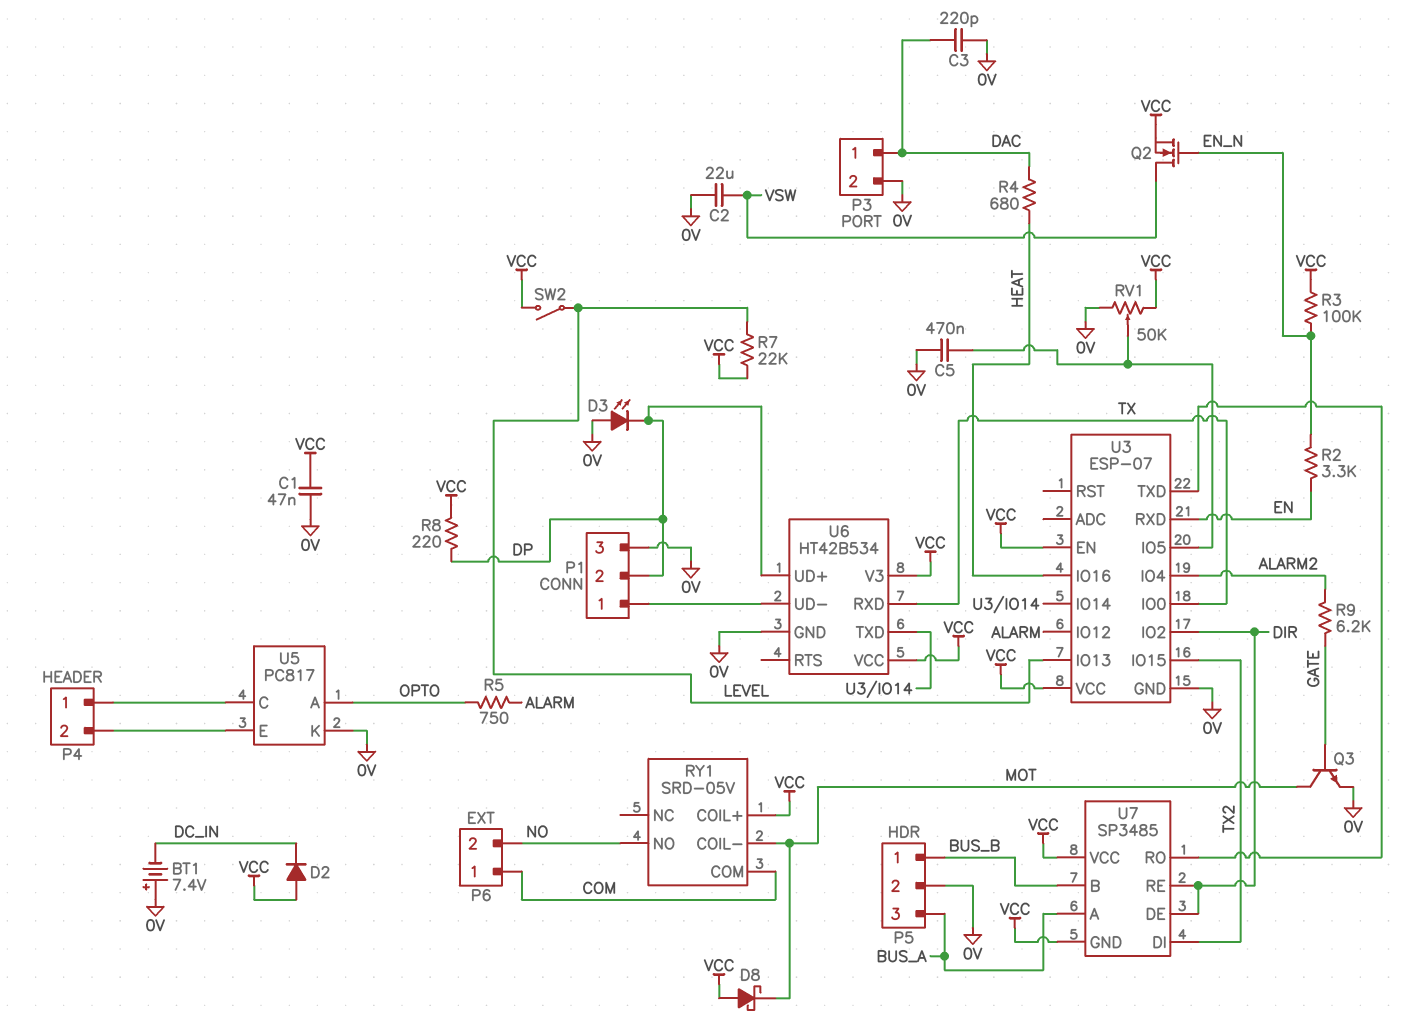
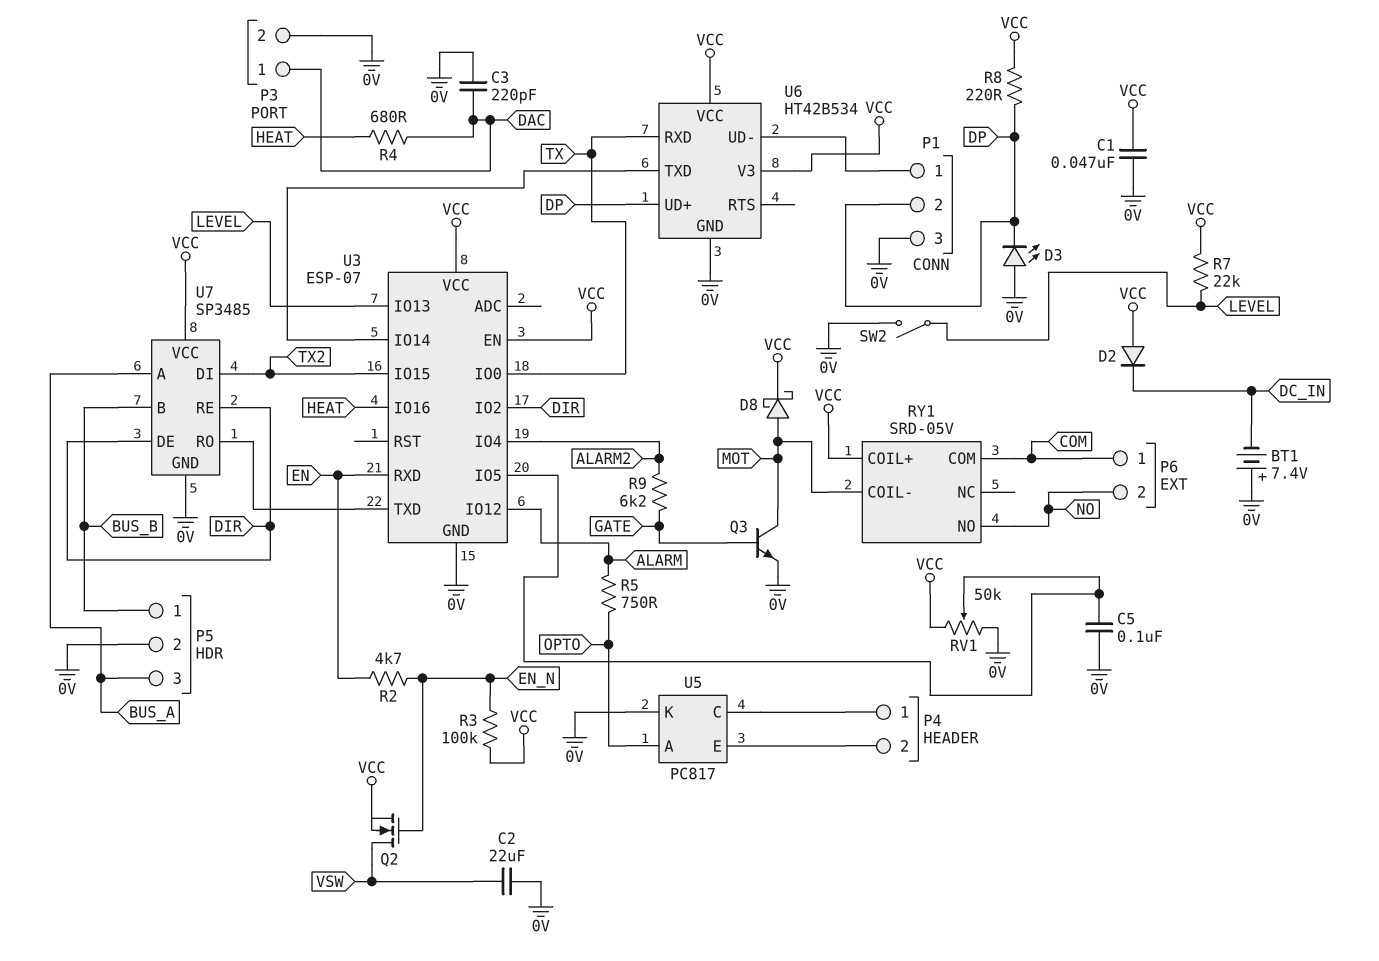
C5: 470nF (0V, U3/IO5) -> 100nF (0V, U3/IO5)
D8: schottky (A VCC, K MOT) -> schottky (A MOT, K VCC)
R2: 3.3k (EN, EN_N) -> 4.7k (EN, EN_N)
SW2: switch (LEVEL, VCC) -> switch (0V, LEVEL)
U7 pin GND: VCC -> 0V

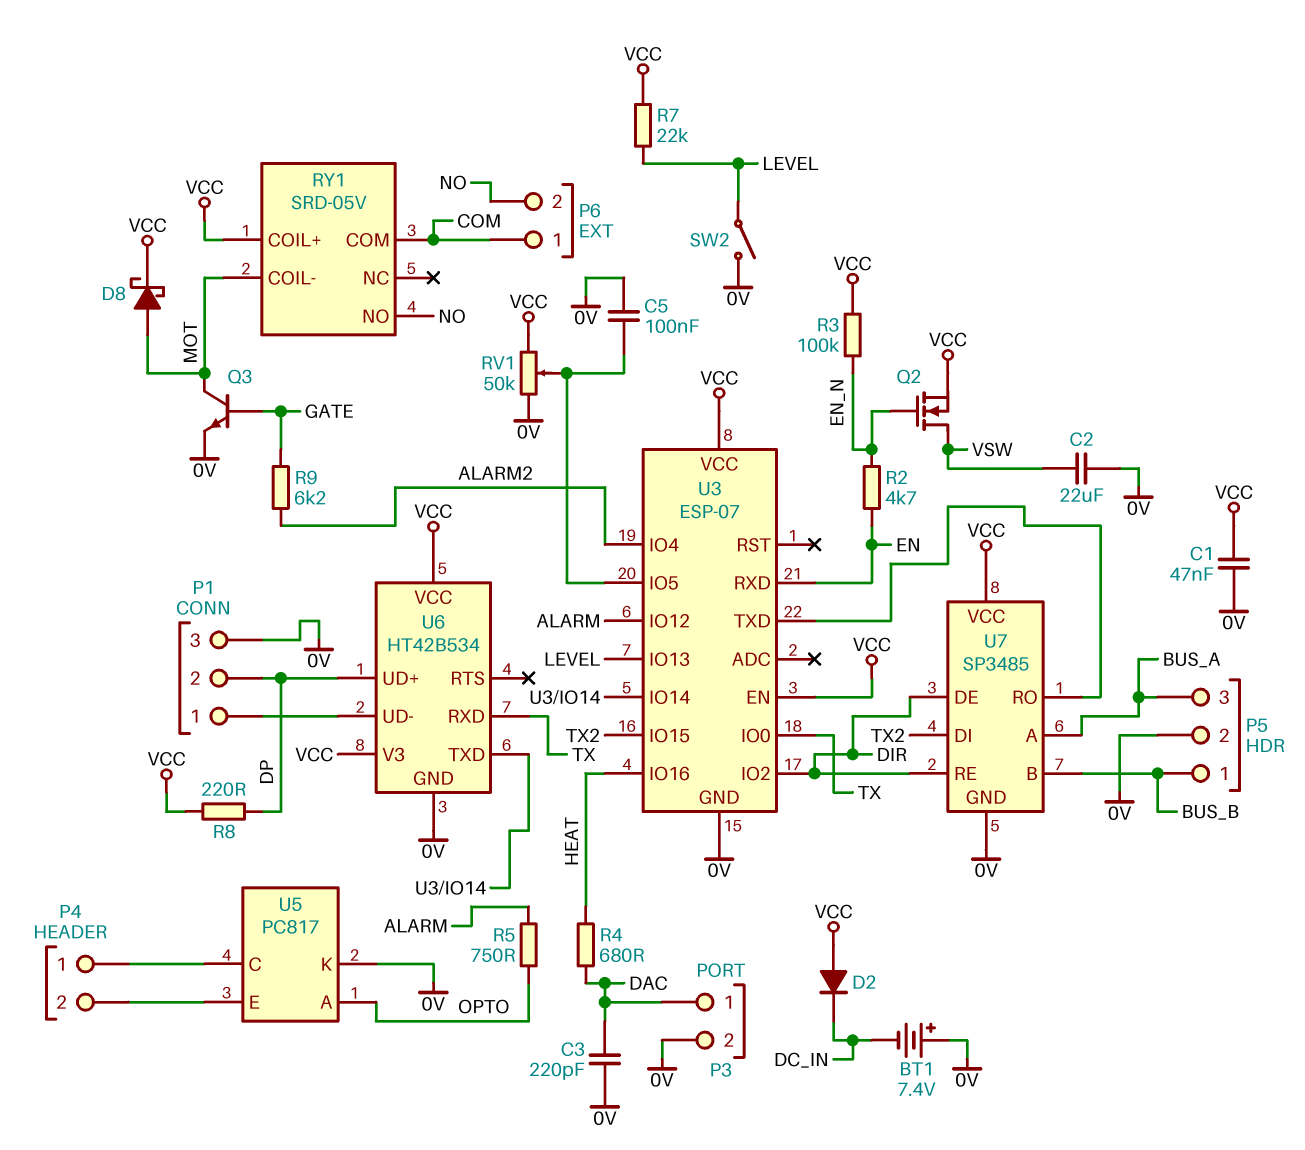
D3: LED (A 0V, K DP) -> none

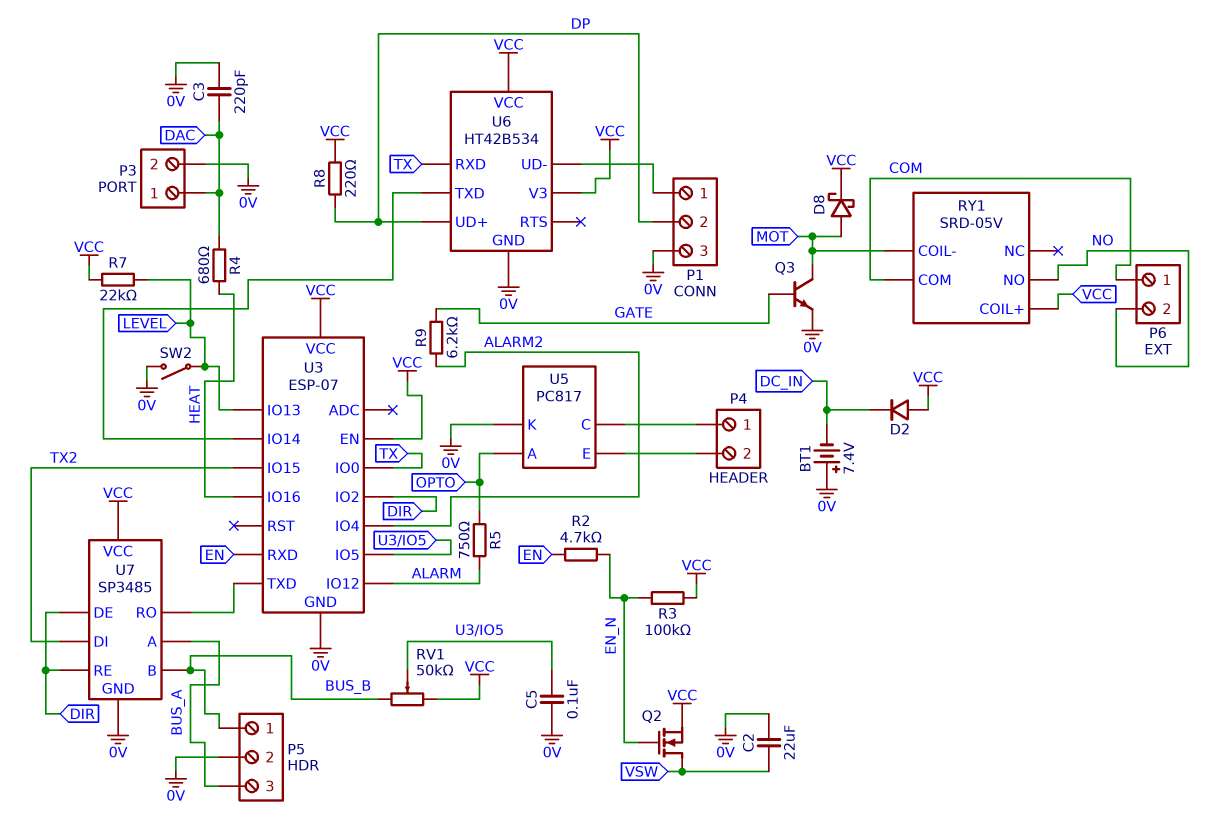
C1: 47nF (0V, VCC) -> none
RV1: 50k (0V, VCC, wiper U3/IO5) -> 50k (BUS_B, VCC, wiper U3/IO5)

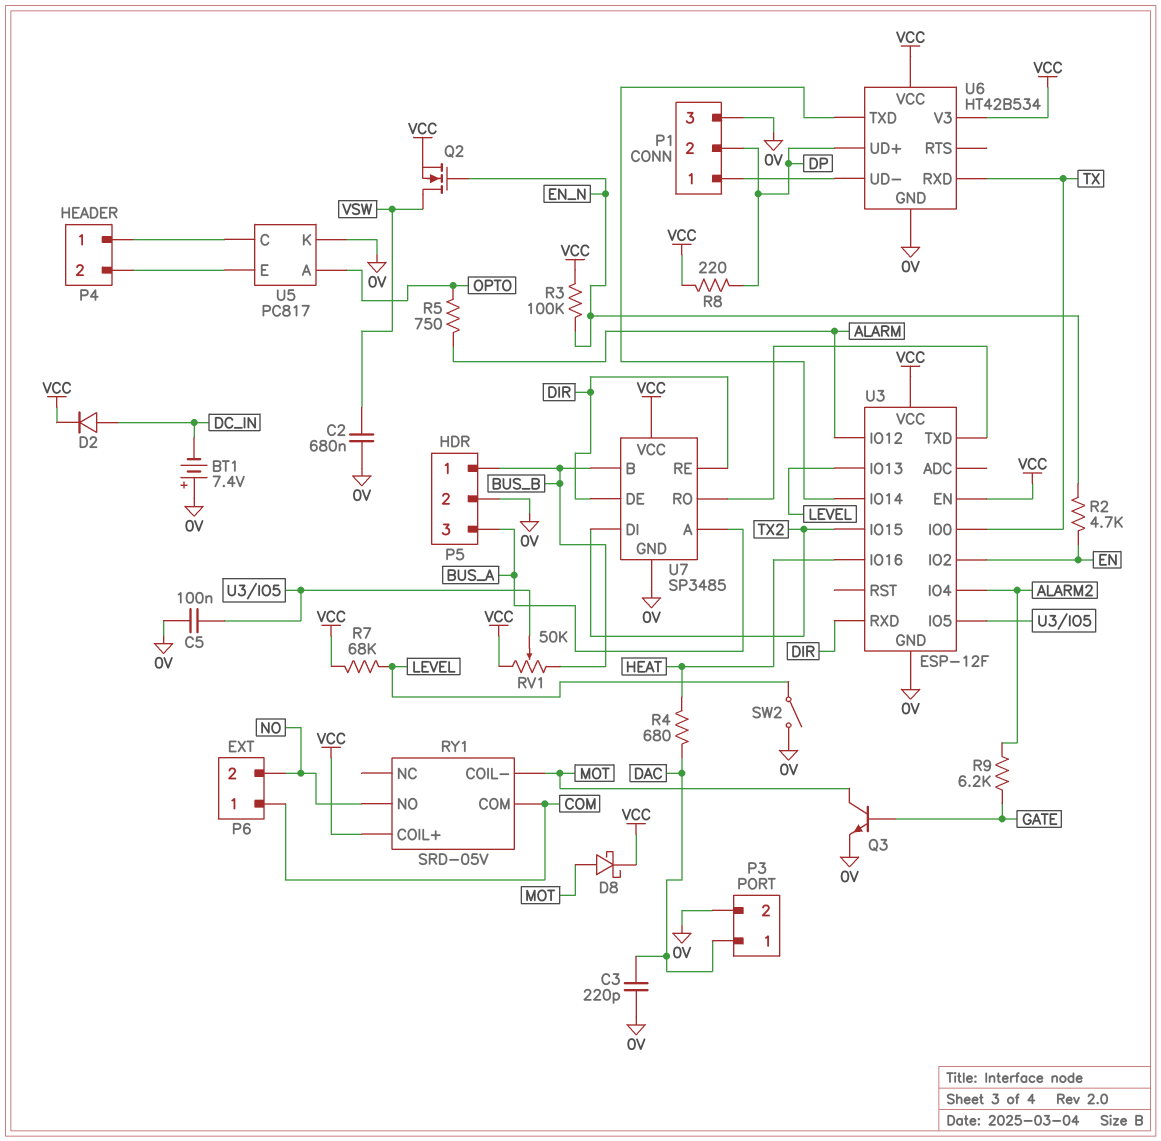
C2: 22uF (0V, VSW) -> 680nF (0V, VSW)
D2: diode (A VCC, K DC_IN) -> diode (A DC_IN, K VCC)
R7: 22k (LEVEL, VCC) -> 68k (LEVEL, VCC)
U3: ESP-07 -> ESP-12F
U3 pin IO2: DIR -> EN
U3 pin RXD: EN -> DIR

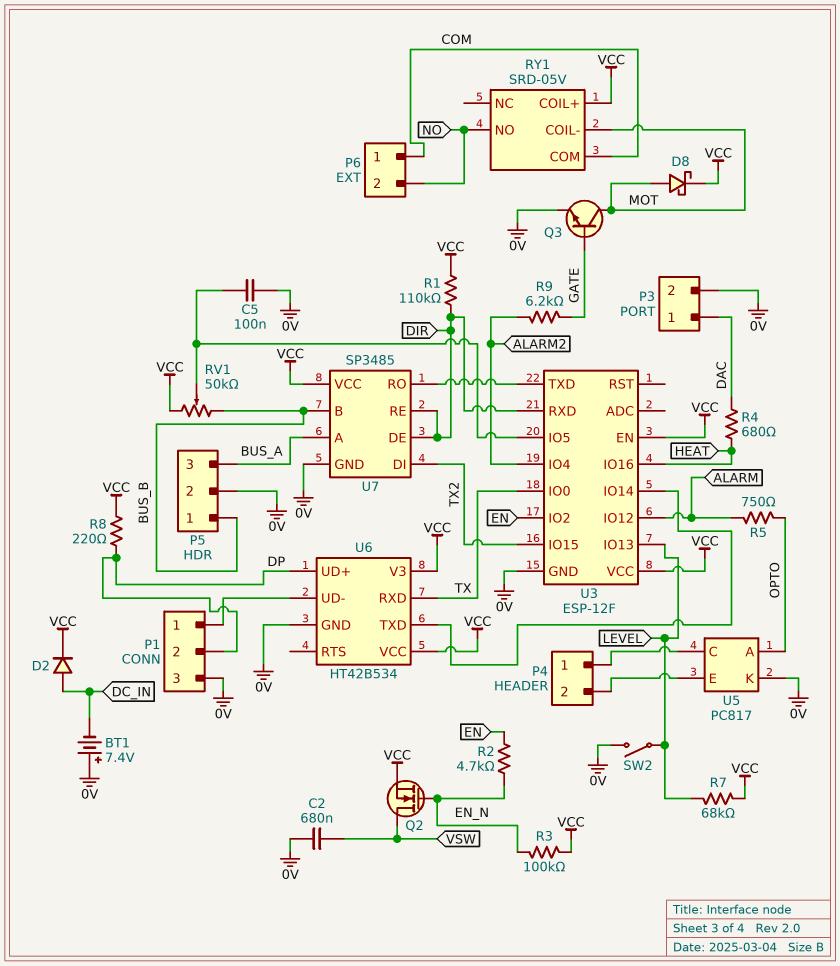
C3: 220pF (0V, DAC) -> none
R1: none -> 110k (DIR, VCC)

